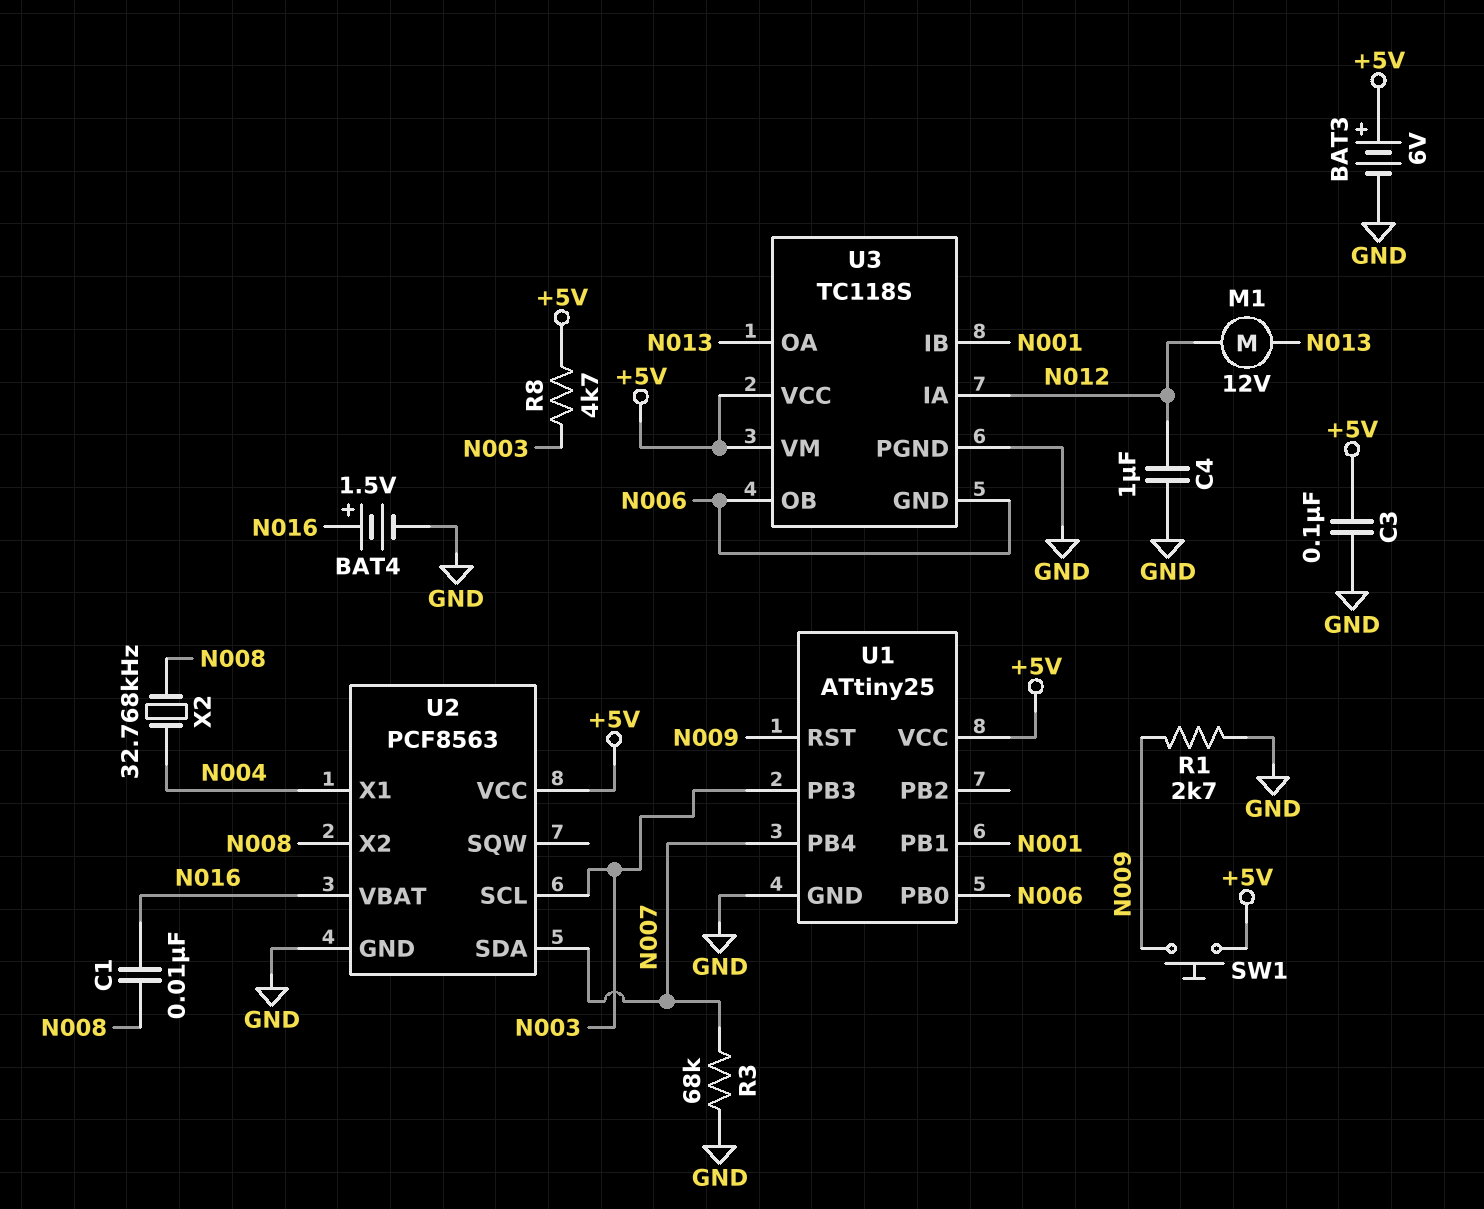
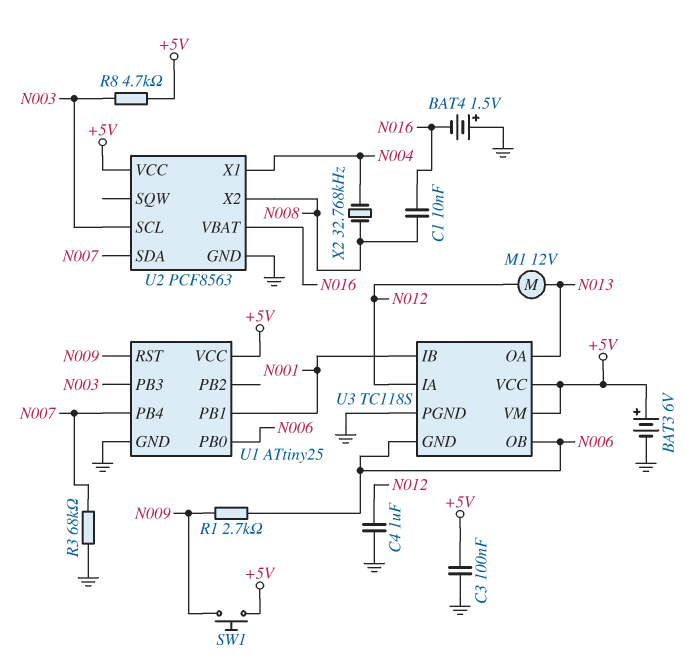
BAT4: 1.5V (plus N016, minus GND) -> 1.5V (plus GND, minus N016)
R1: 2.7k (GND, N009) -> 2.7k (N006, N009)

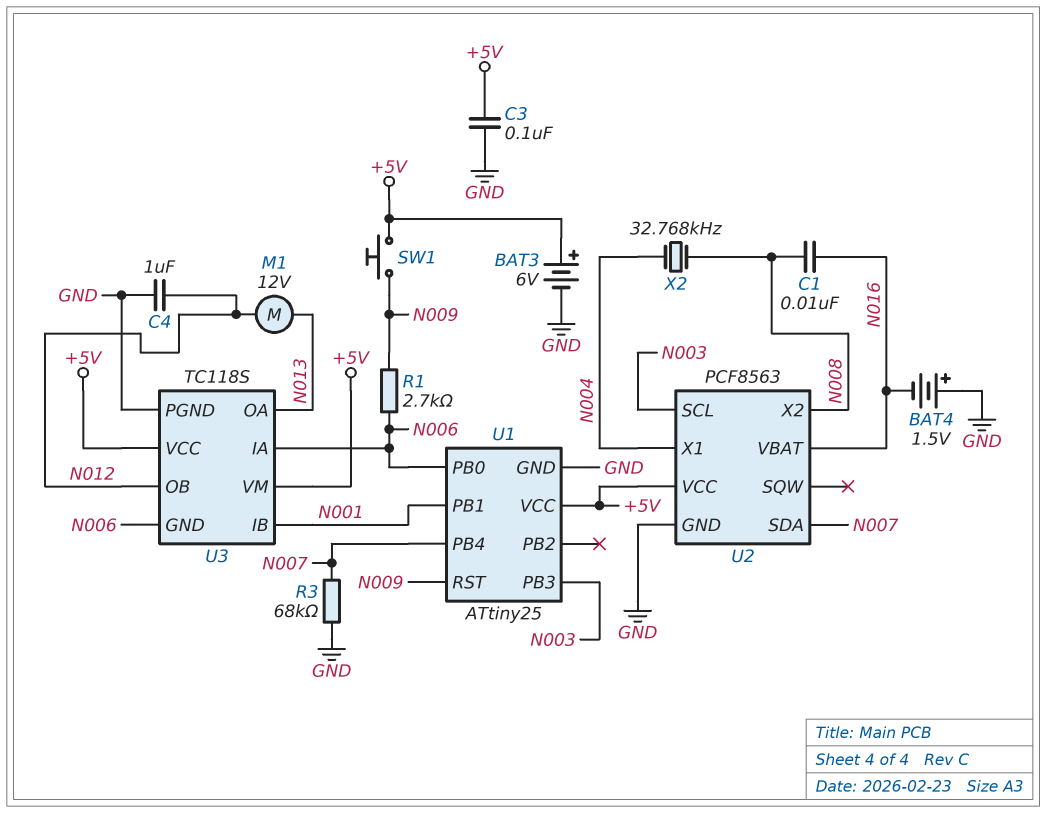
R8: 4.7k (+5V, N003) -> none
U3 pin IA: N012 -> N006
U3 pin OB: N006 -> N012

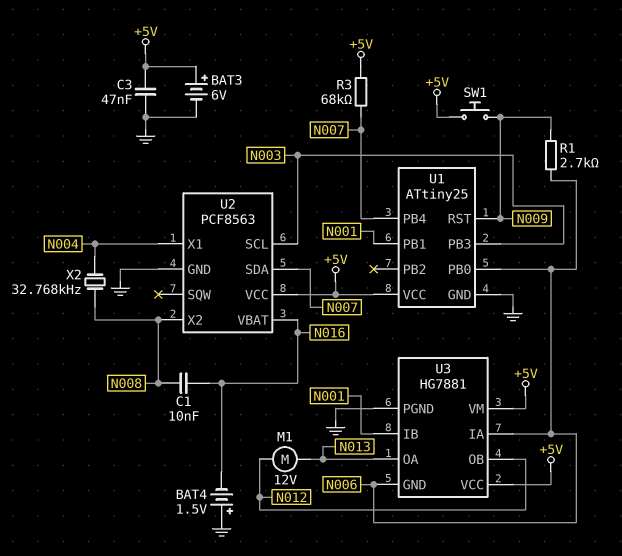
C3: 100nF (+5V, GND) -> 47nF (+5V, GND)
C4: 1uF (GND, N012) -> none
R3: 68k (GND, N007) -> 68k (+5V, N007)
U3: TC118S -> HG7881

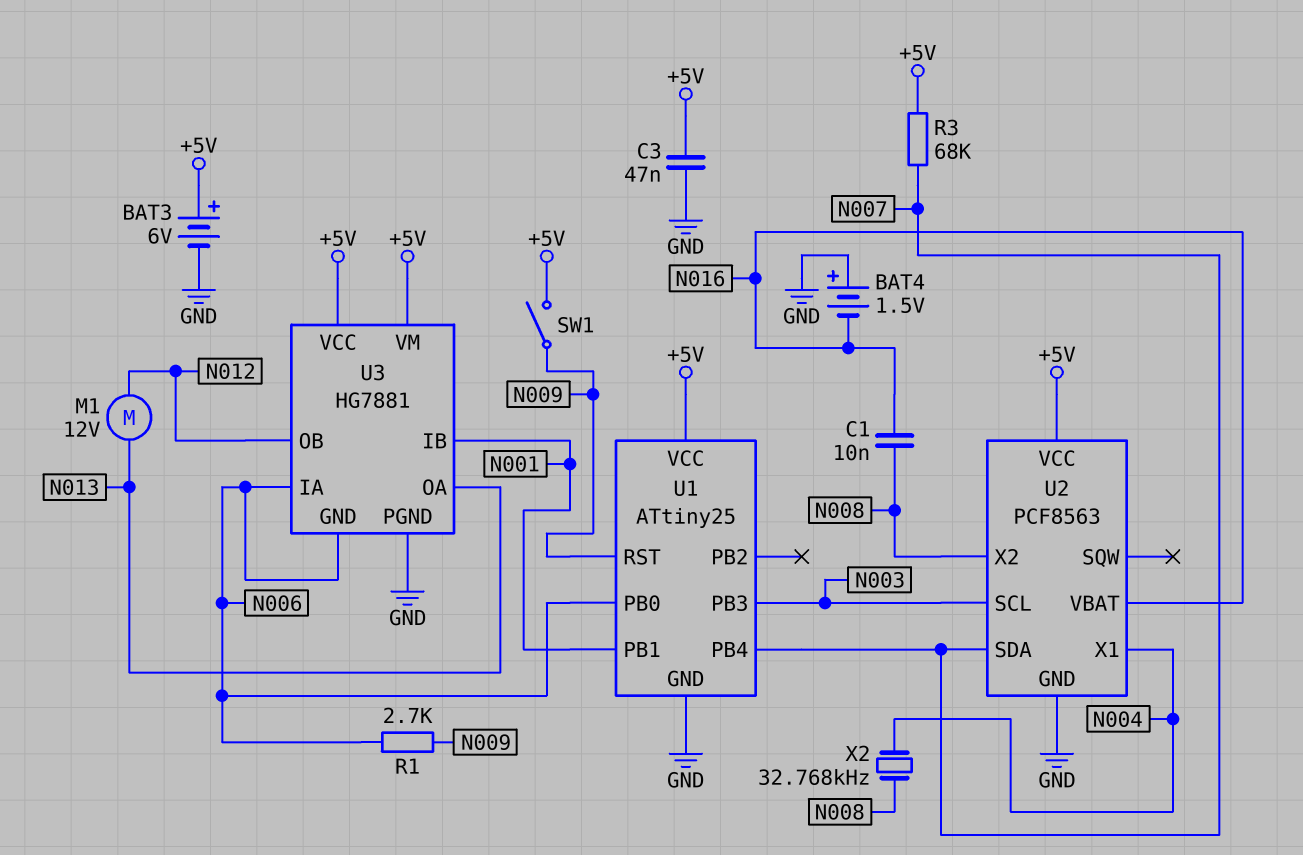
SW1: button (+5V, N009) -> switch (+5V, N009)

